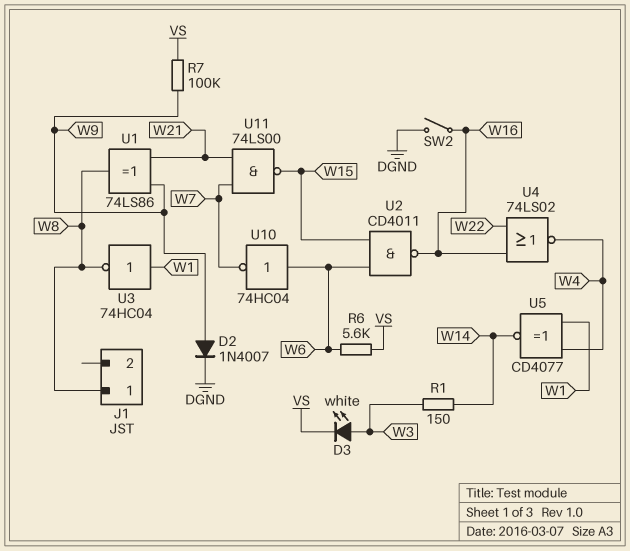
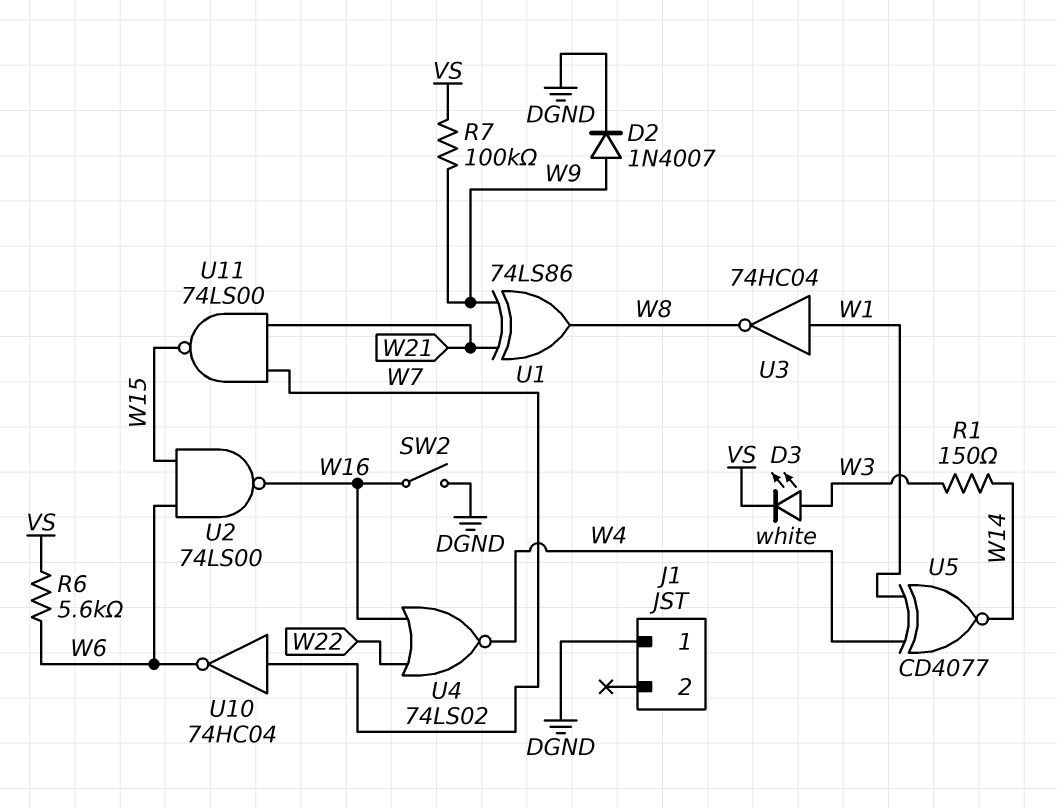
J1 pin 1: W8 -> DGND
U2: NAND CD4011 (in W6, in W15, out W16) -> NAND 74LS00 (in W6, in W15, out W16)
U10: NOT 74HC04 (in W6, out W7) -> NOT 74HC04 (in W7, out W6)

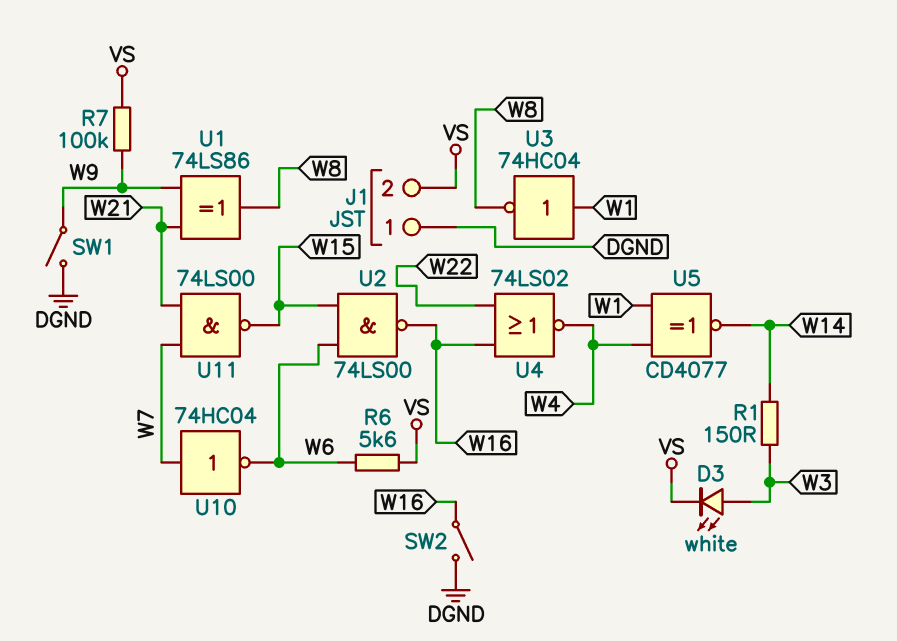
D2: diode 1N4007 (A W9, K DGND) -> none
J1 pin 2: none -> VS
SW1: none -> switch (DGND, W9)

